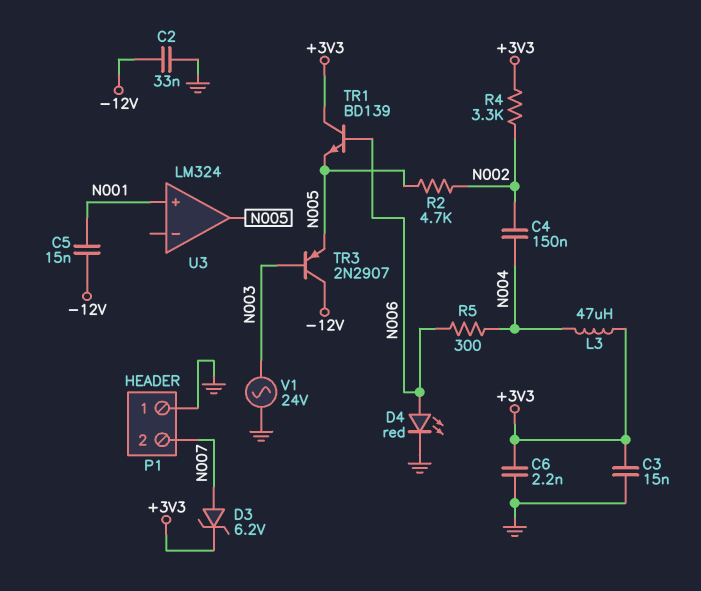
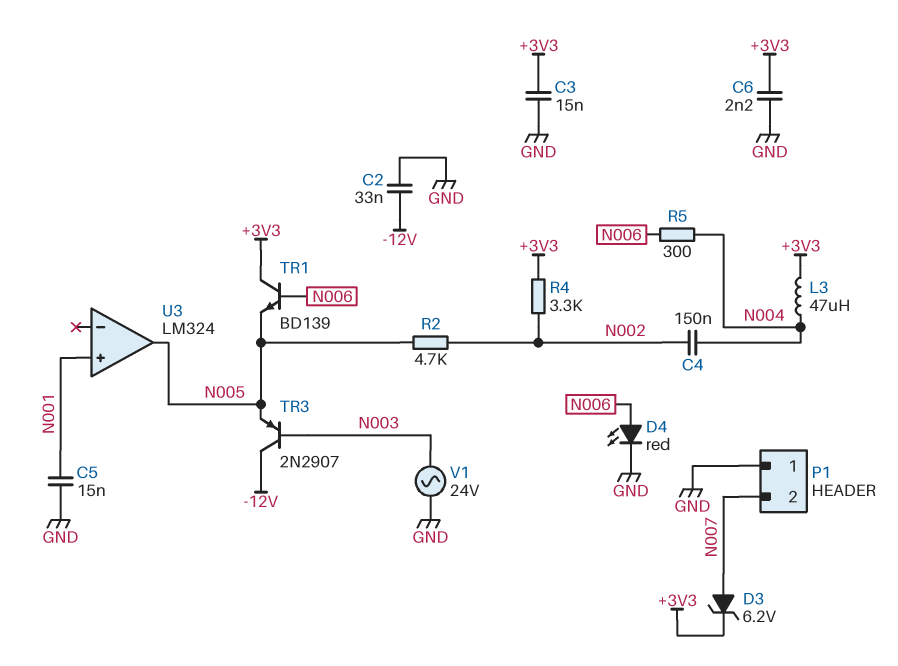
C5: 15nF (-12V, N001) -> 15nF (GND, N001)

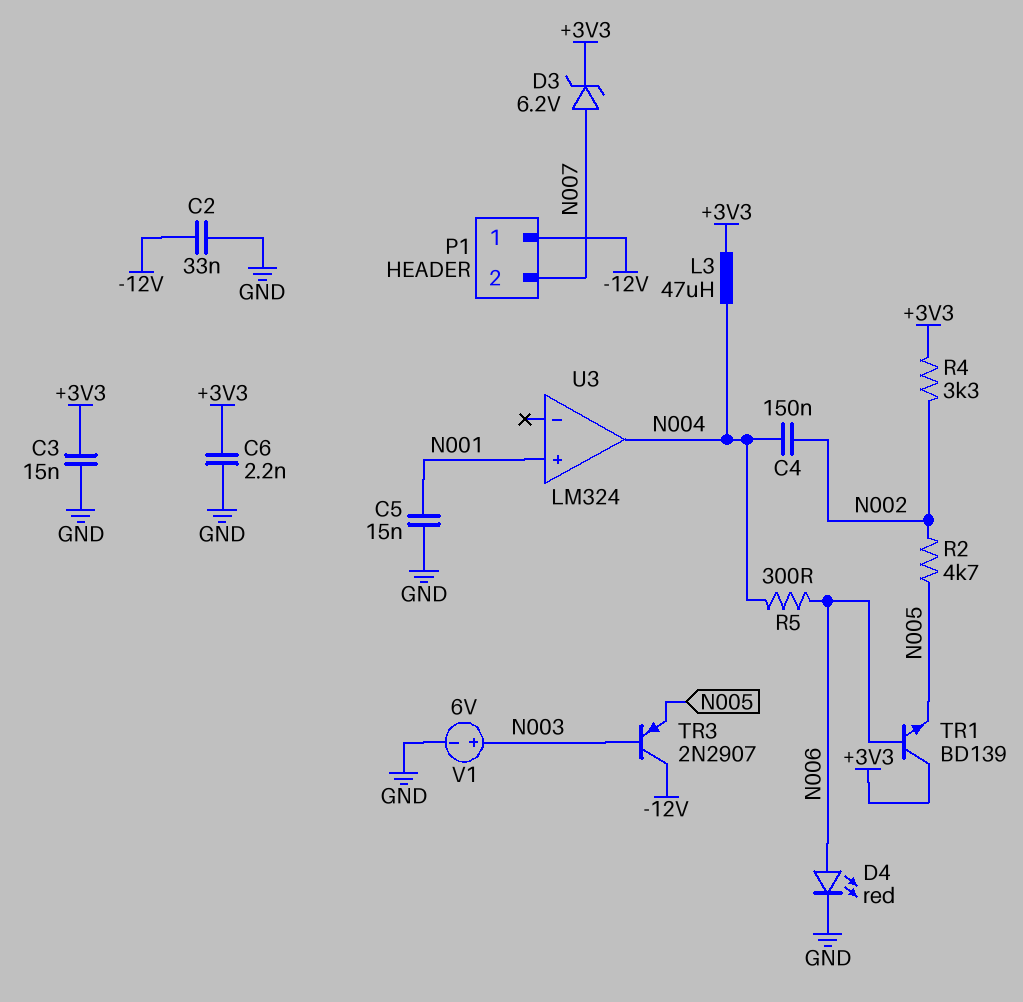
P1 pin 1: GND -> -12V
U3 pin out: N005 -> N004
V1: AC 24V (GND, N003) -> 6V (plus N003, minus GND)

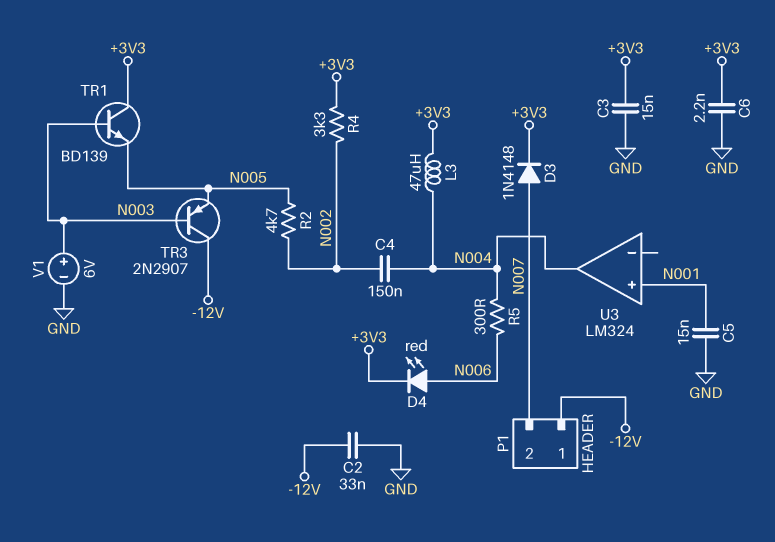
D3: zener 6.2V (A N007, K +3V3) -> diode 1N4148 (A N007, K +3V3)
D4: LED red (A N006, K GND) -> LED red (A N006, K +3V3)
TR1: NPN BD139 (B N006, C +3V3, E N005) -> NPN BD139 (B N003, C +3V3, E N005)

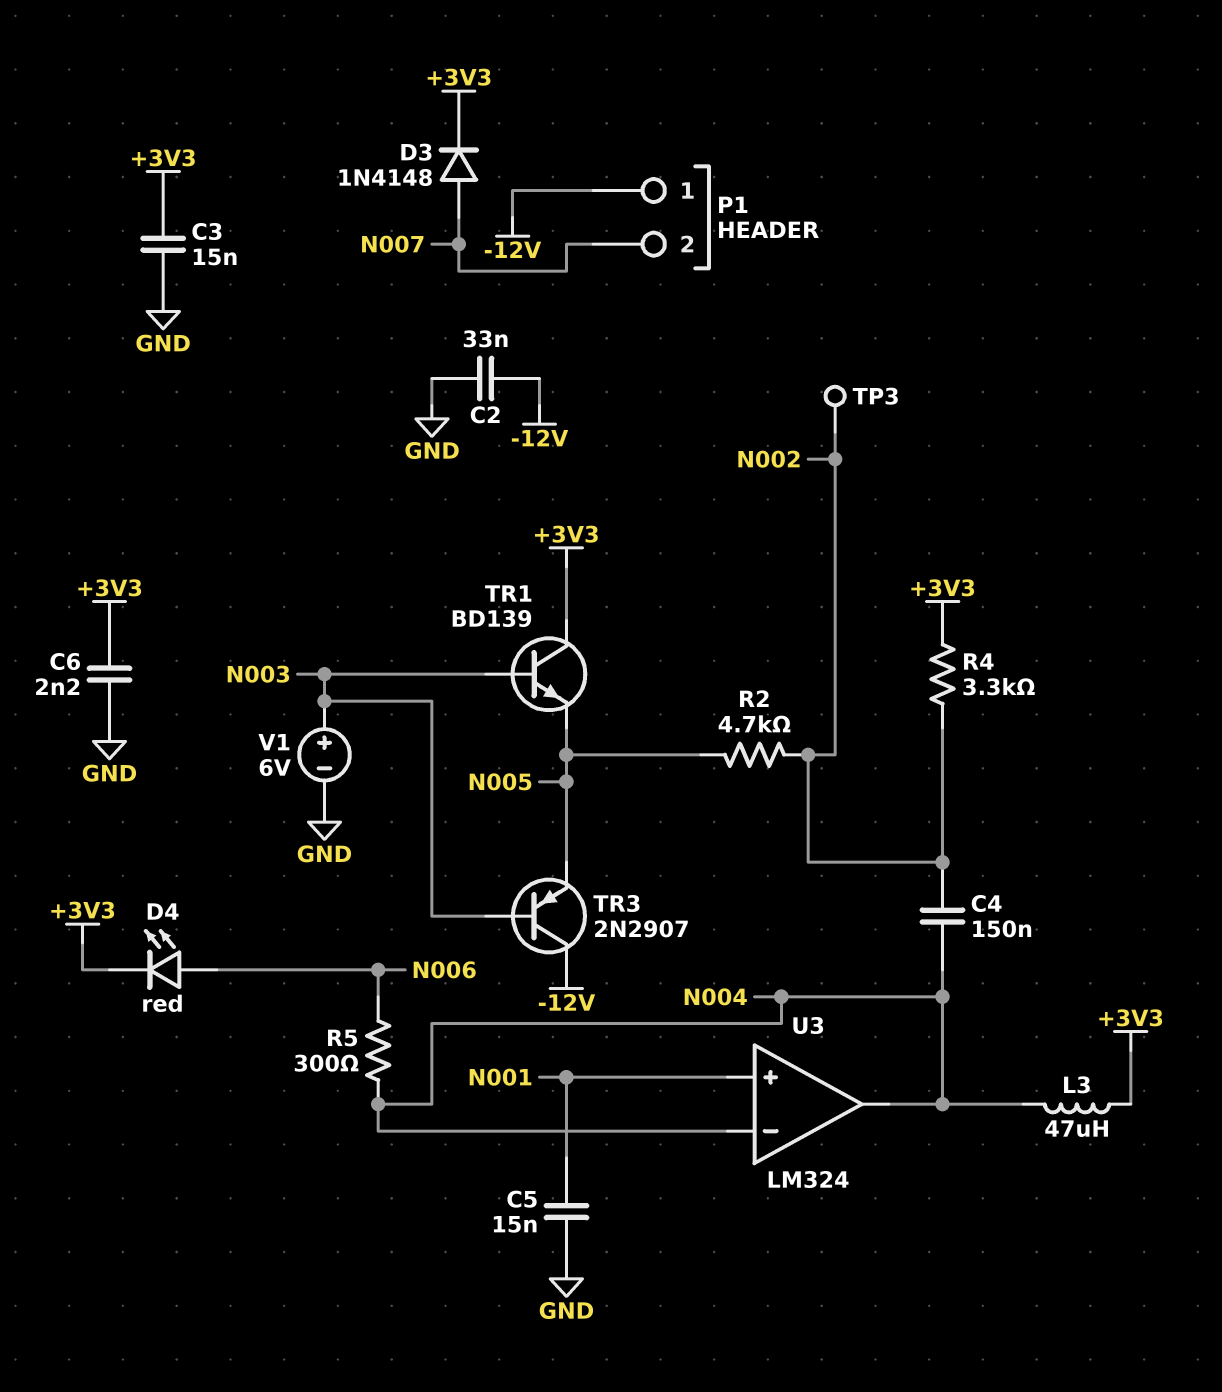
TP3: none -> test point (N002)
U3 pin in-: none -> N004

